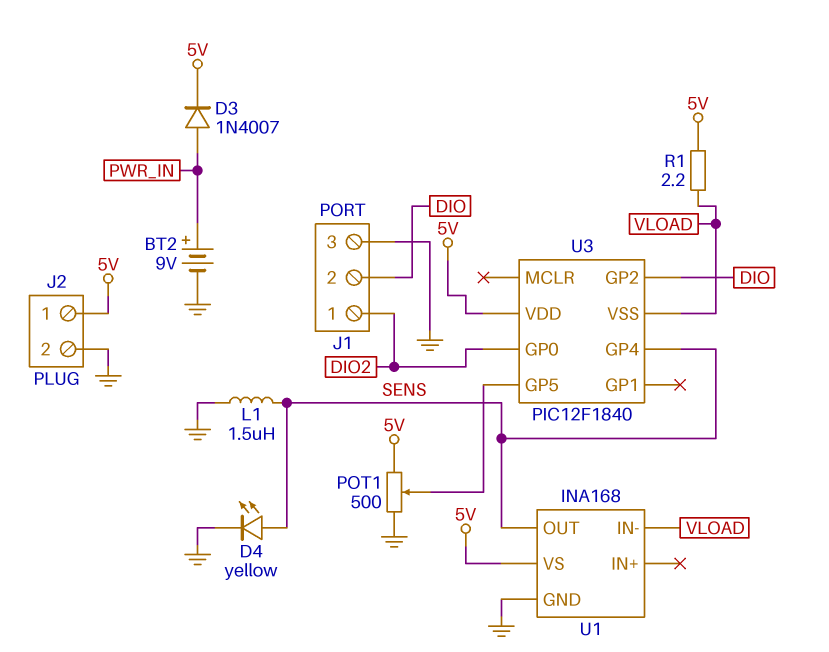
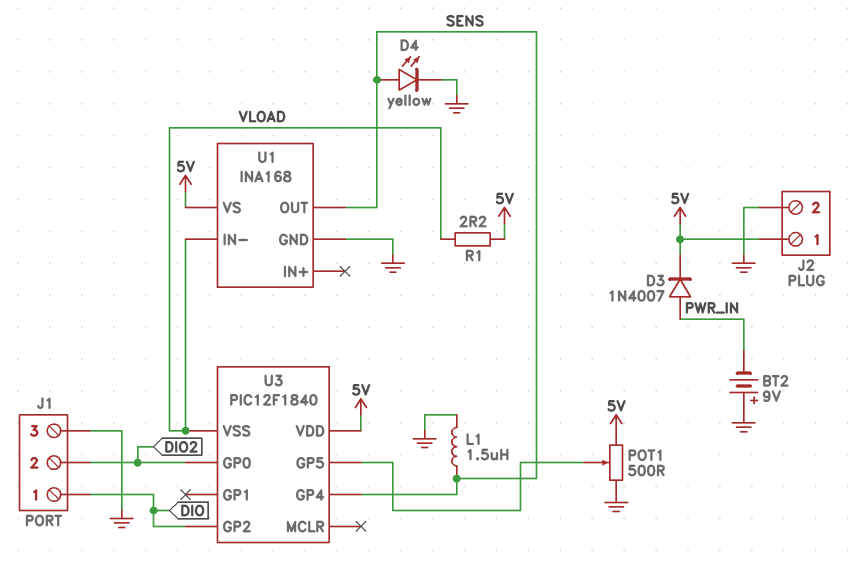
BT2: 9V (plus PWR_IN, minus GND) -> 9V (plus GND, minus PWR_IN)
J1 pin 1: DIO2 -> DIO
J1 pin 2: DIO -> DIO2

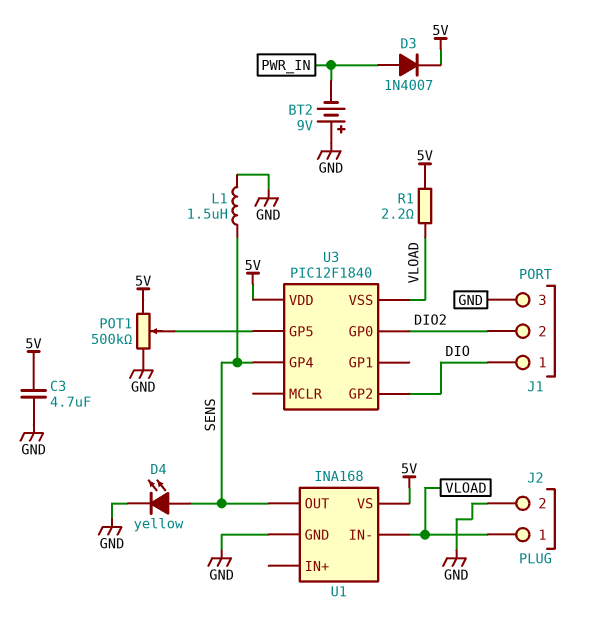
C3: none -> 4.7uF (5V, GND)
J2 pin 1: 5V -> VLOAD
POT1: 500 (5V, GND, wiper U3/GP5) -> 500k (5V, GND, wiper U3/GP5)

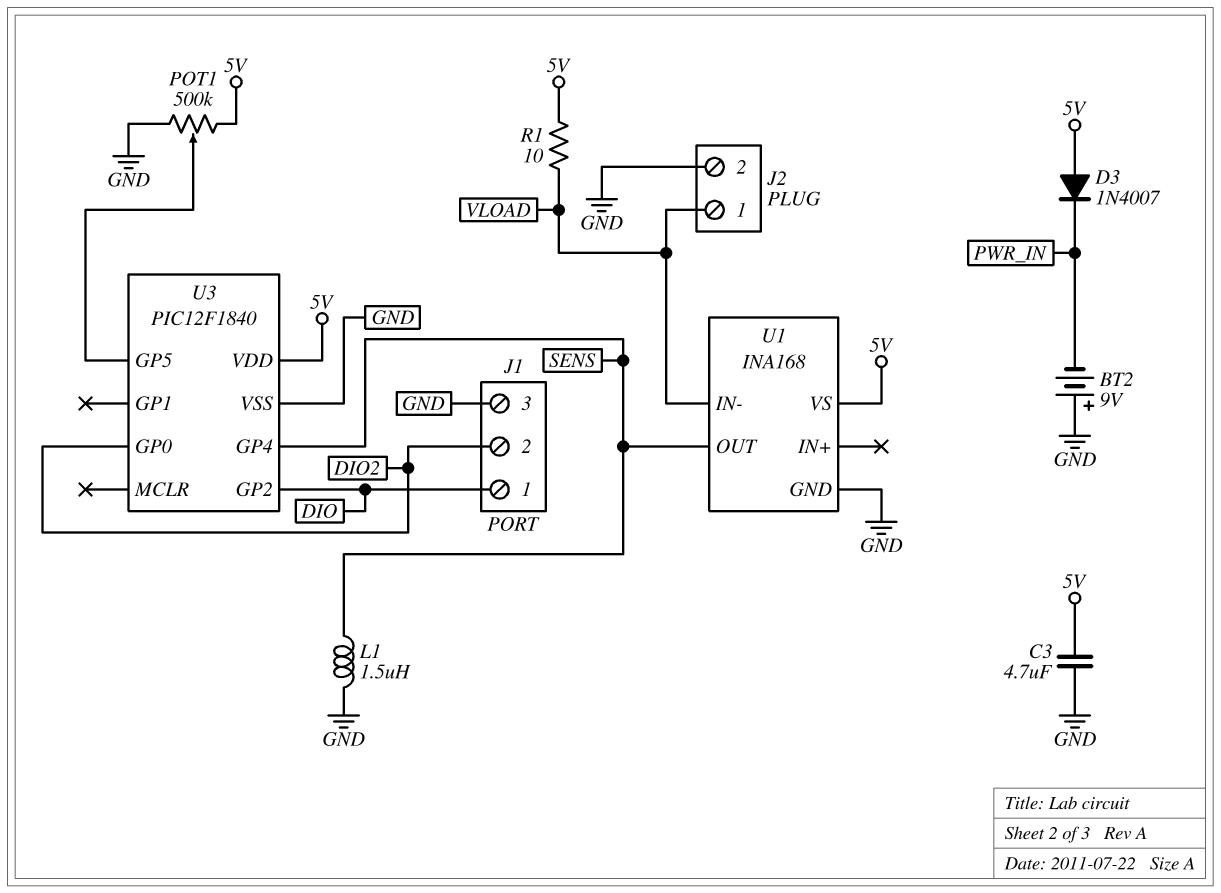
D3: diode 1N4007 (A PWR_IN, K 5V) -> diode 1N4007 (A 5V, K PWR_IN)
D4: LED yellow (A SENS, K GND) -> none
R1: 2.2 (5V, VLOAD) -> 10 (5V, VLOAD)
U3 pin VSS: VLOAD -> GND

